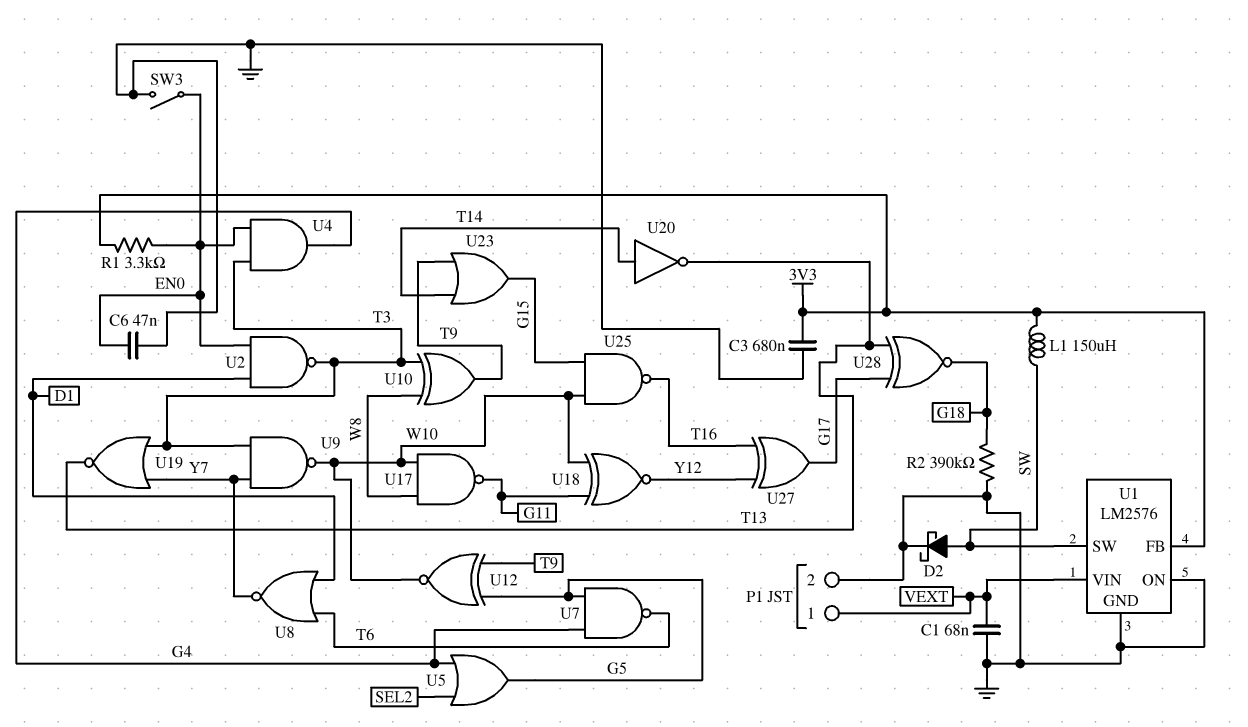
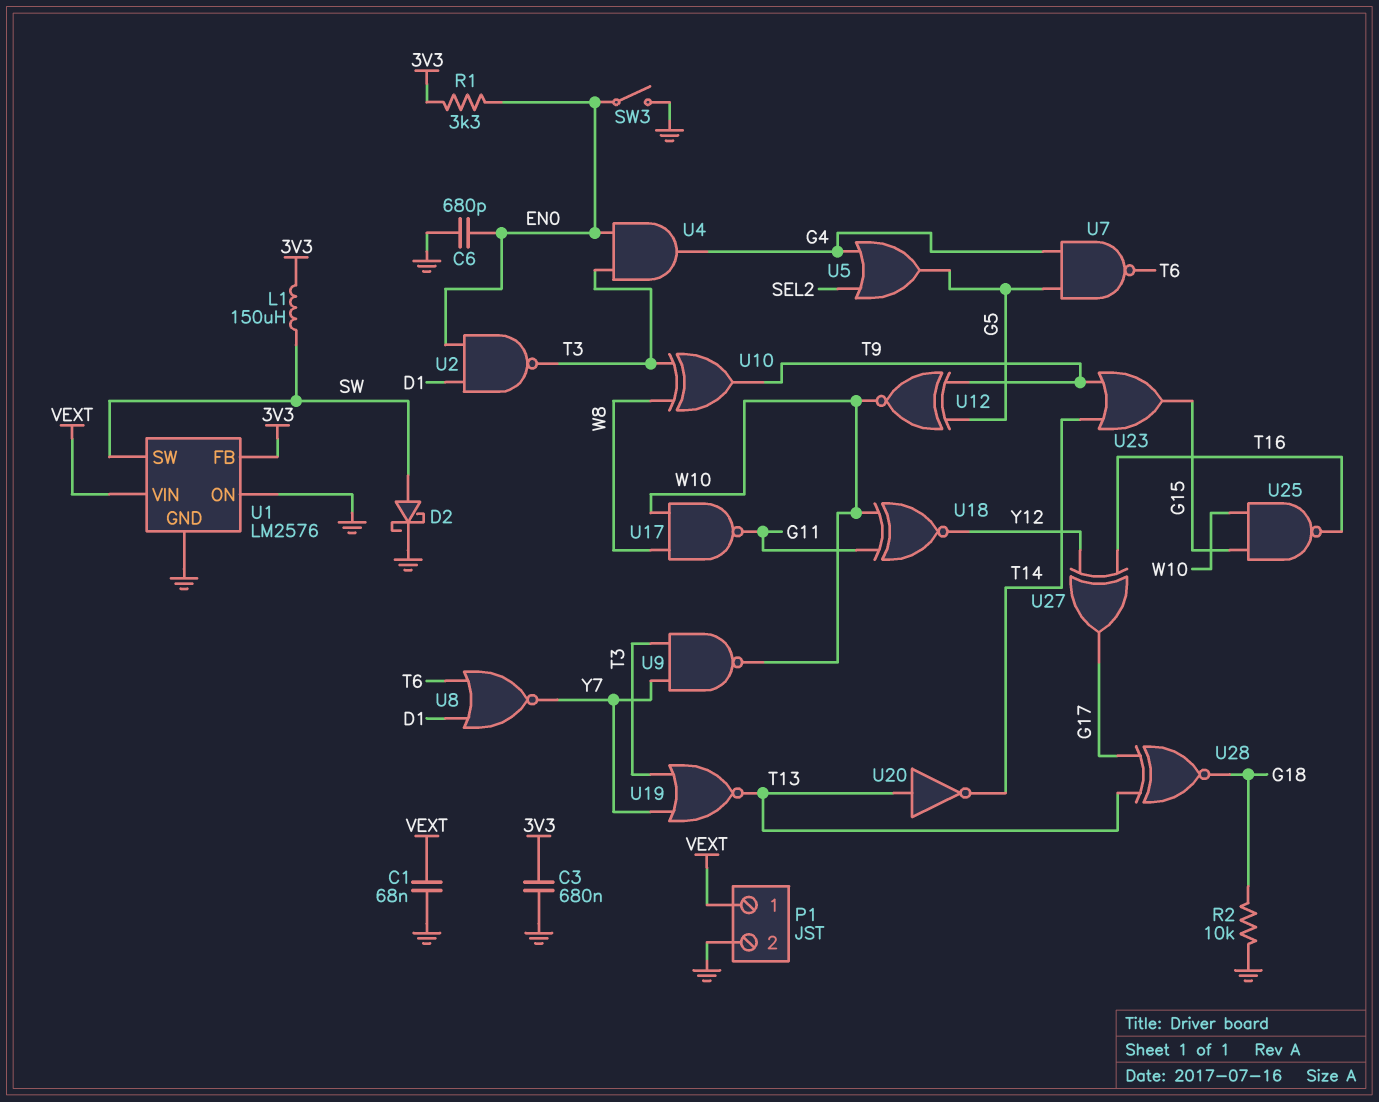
C6: 47nF (EN0, GND) -> 680pF (EN0, GND)
R2: 390k (G18, GND) -> 10k (G18, GND)
U20: NOT (in T14, out T13) -> NOT (in T13, out T14)

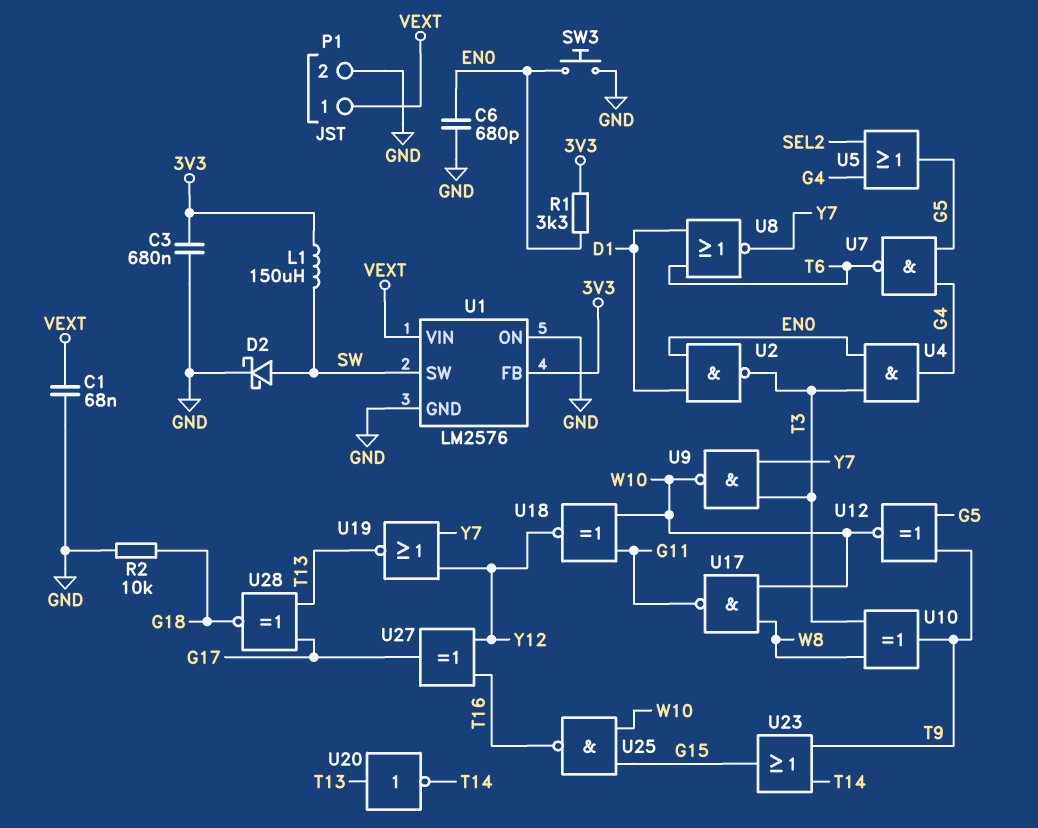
SW3: switch (EN0, GND) -> button (EN0, GND)
U19: NOR (in T3, in Y7, out T13) -> NOR (in Y7, in Y12, out T13)

